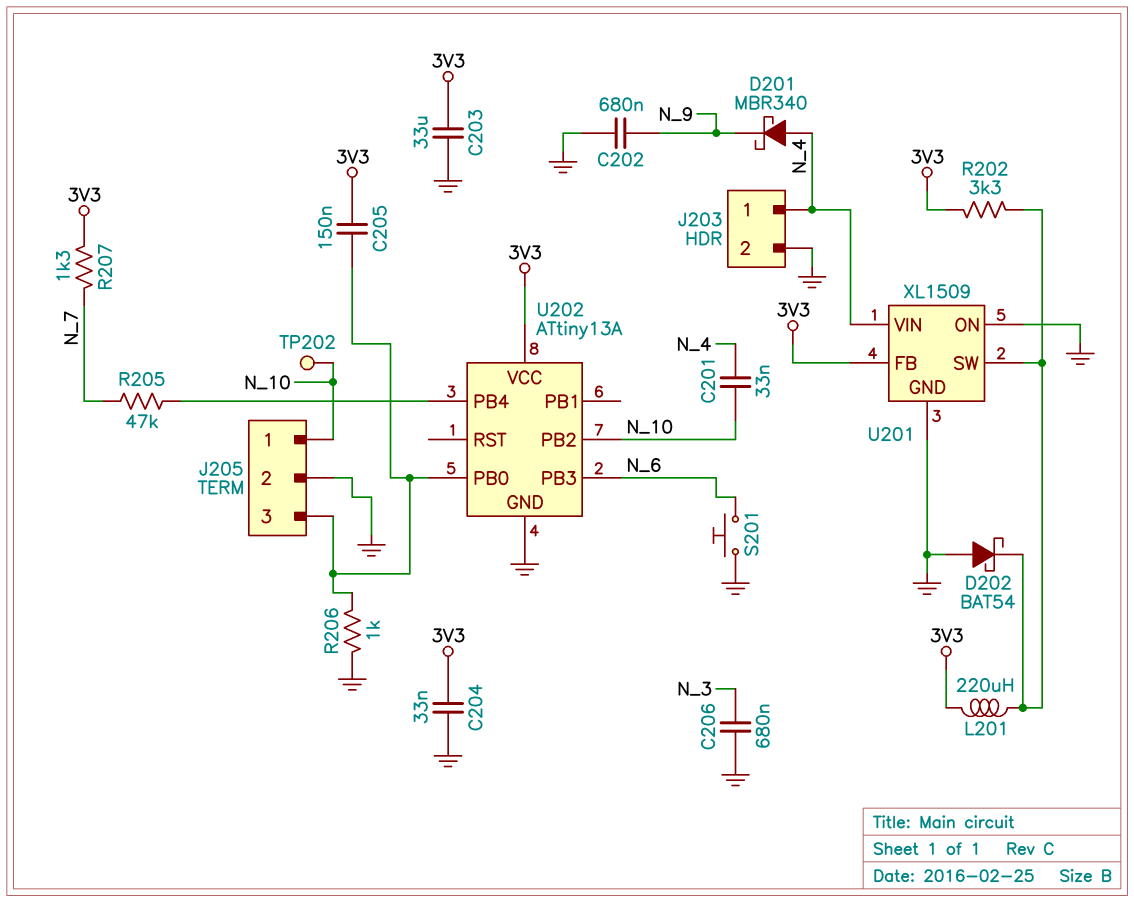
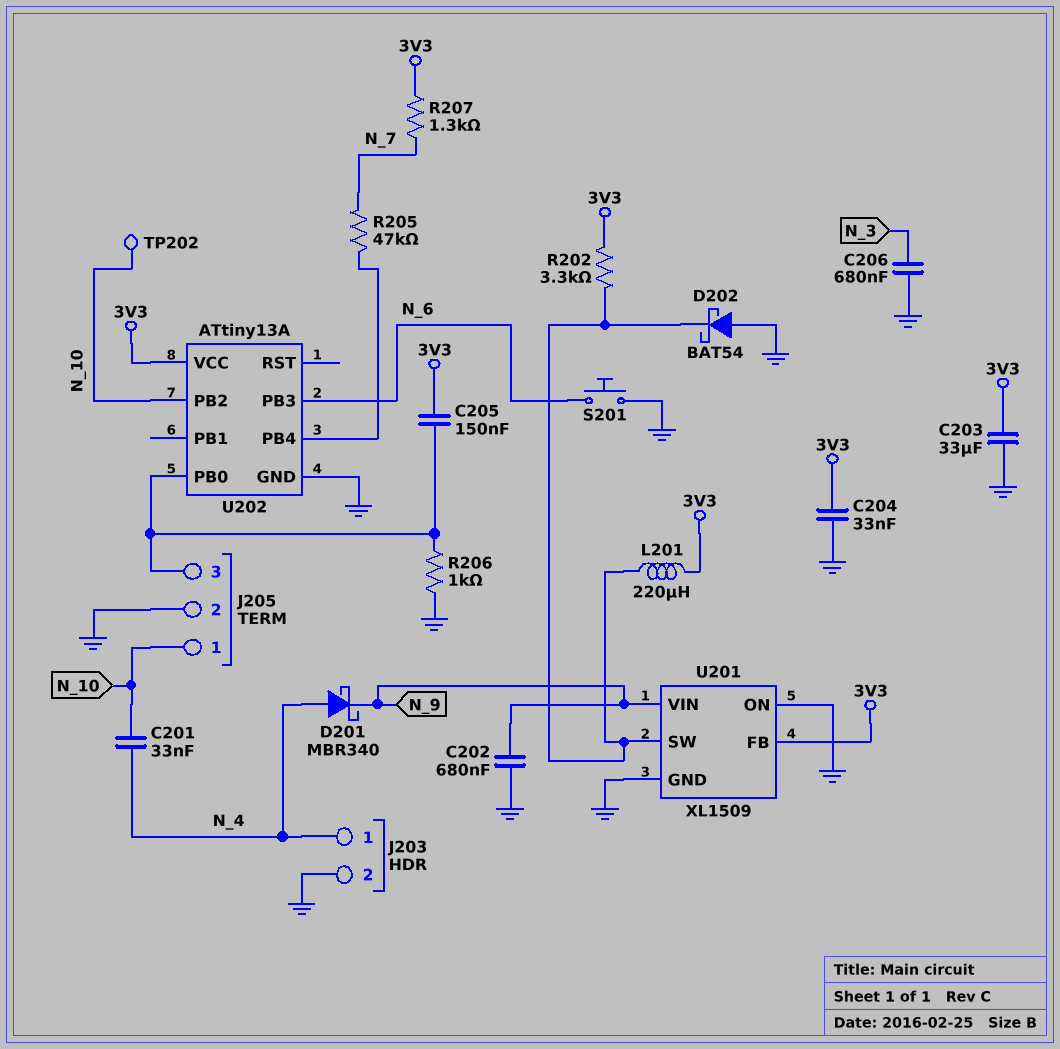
U201 pin VIN: N_4 -> N_9

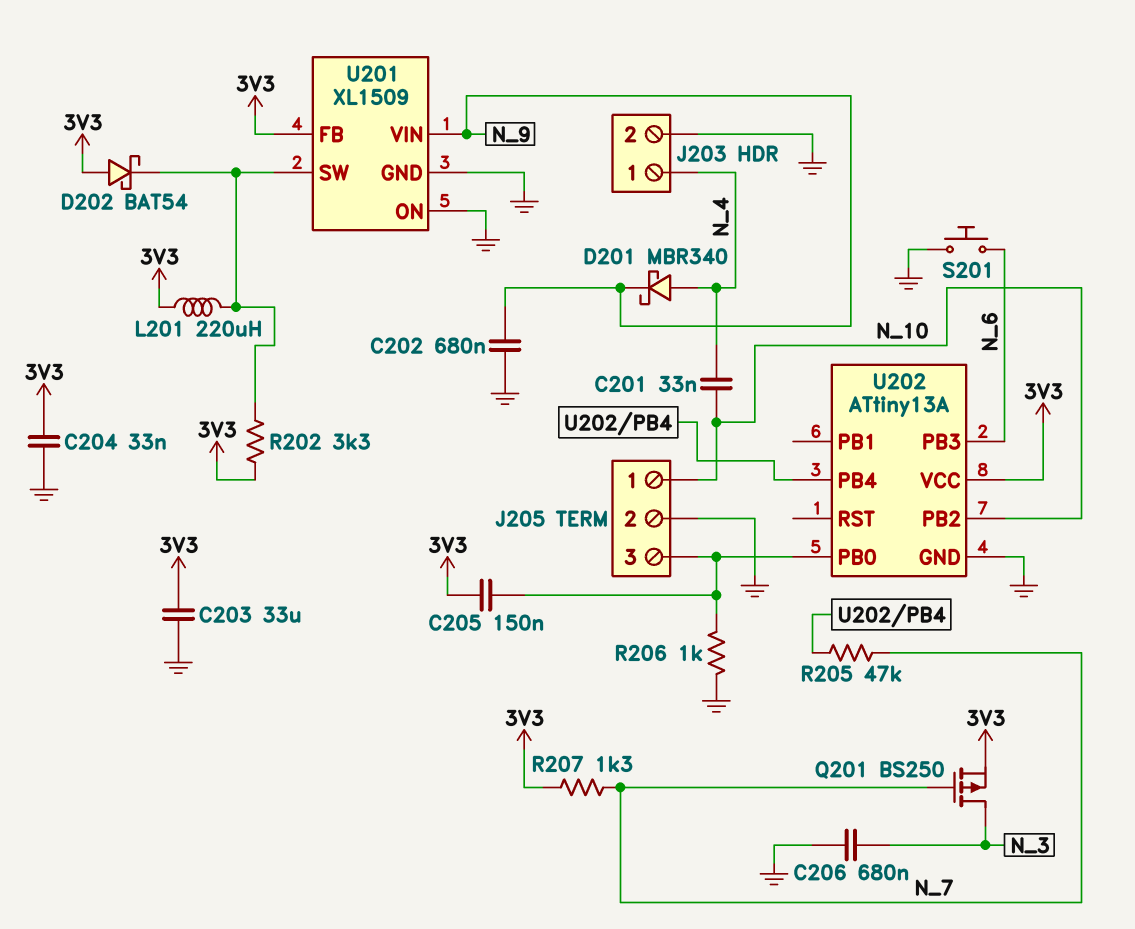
D202: schottky BAT54 (A GND, K U201/SW) -> schottky BAT54 (A 3V3, K U201/SW)
Q201: none -> PMOS BS250 (G N_7, D N_3, S 3V3)
TP202: test point (N_10) -> none

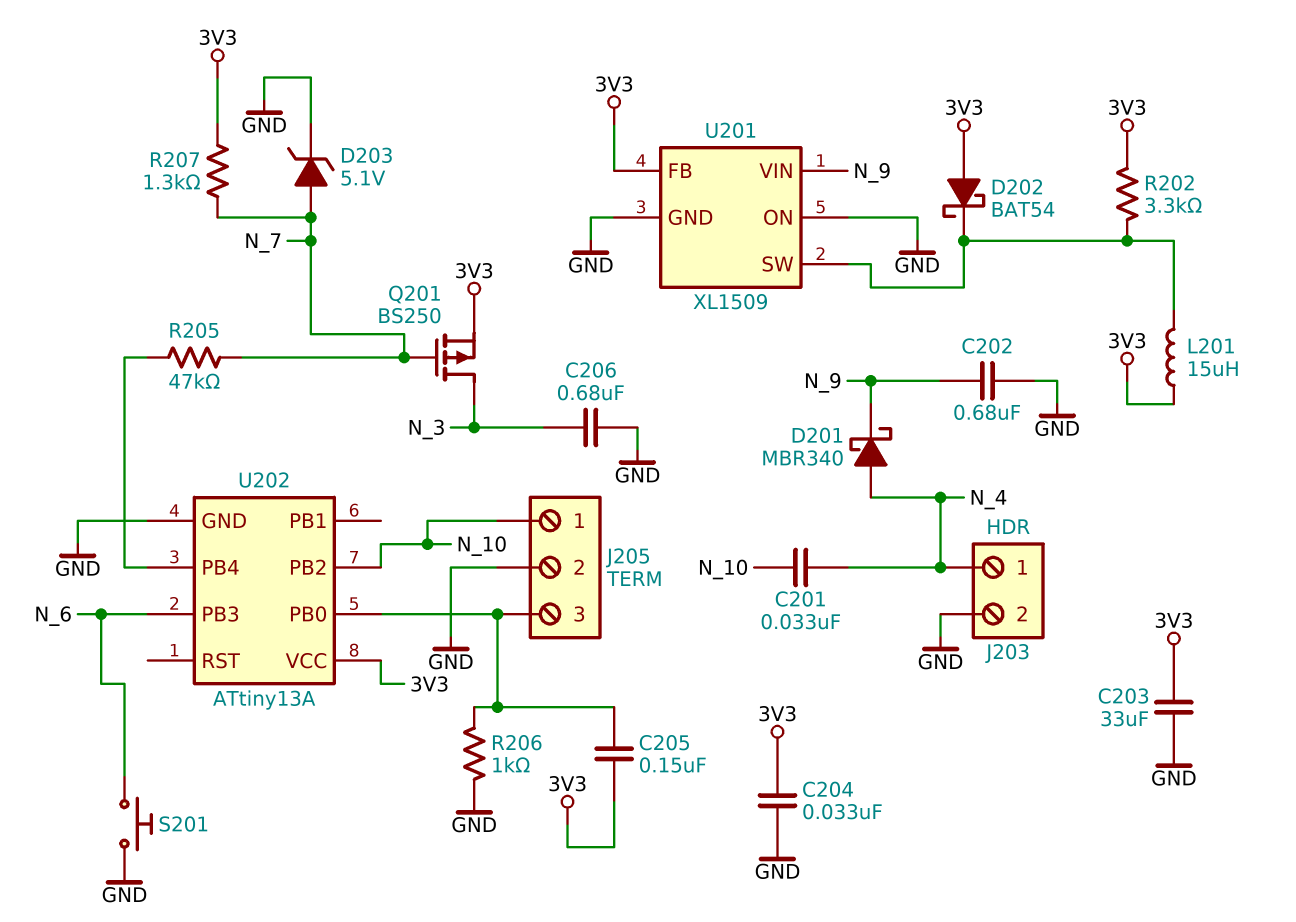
D203: none -> zener 5.1V (A N_7, K GND)
L201: 220uH (3V3, U201/SW) -> 15uH (3V3, U201/SW)

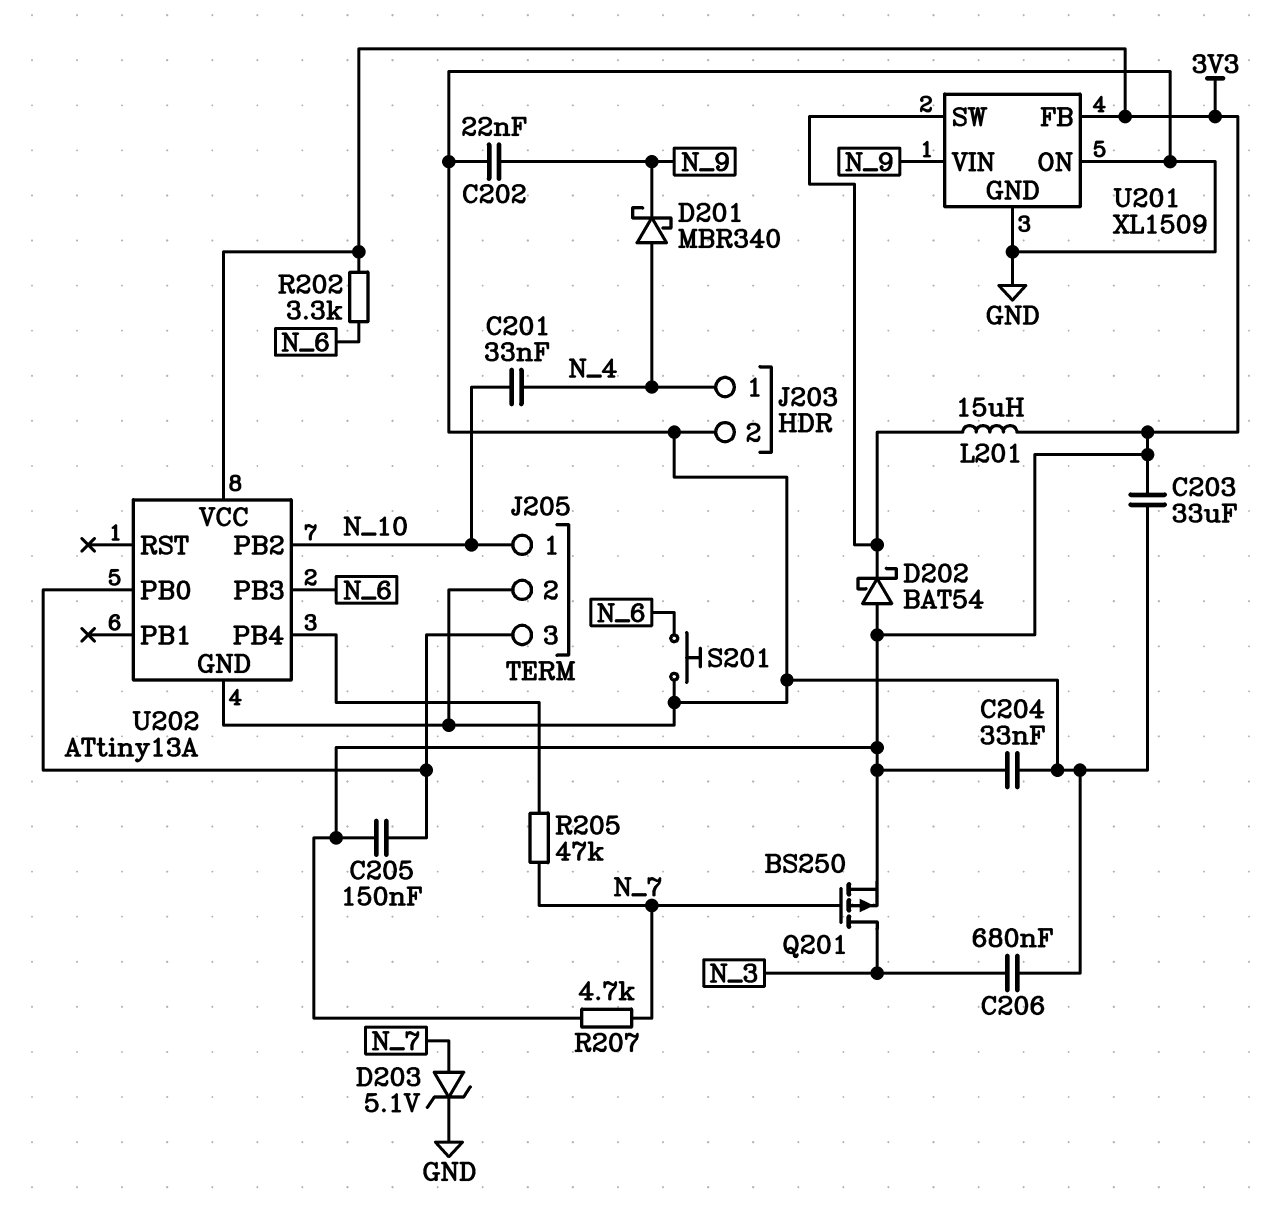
C202: 680nF (GND, N_9) -> 22nF (GND, N_9)
R202: 3.3k (3V3, U201/SW) -> 3.3k (3V3, N_6)
R206: 1k (GND, J205/3) -> none
R207: 1.3k (3V3, N_7) -> 4.7k (3V3, N_7)

